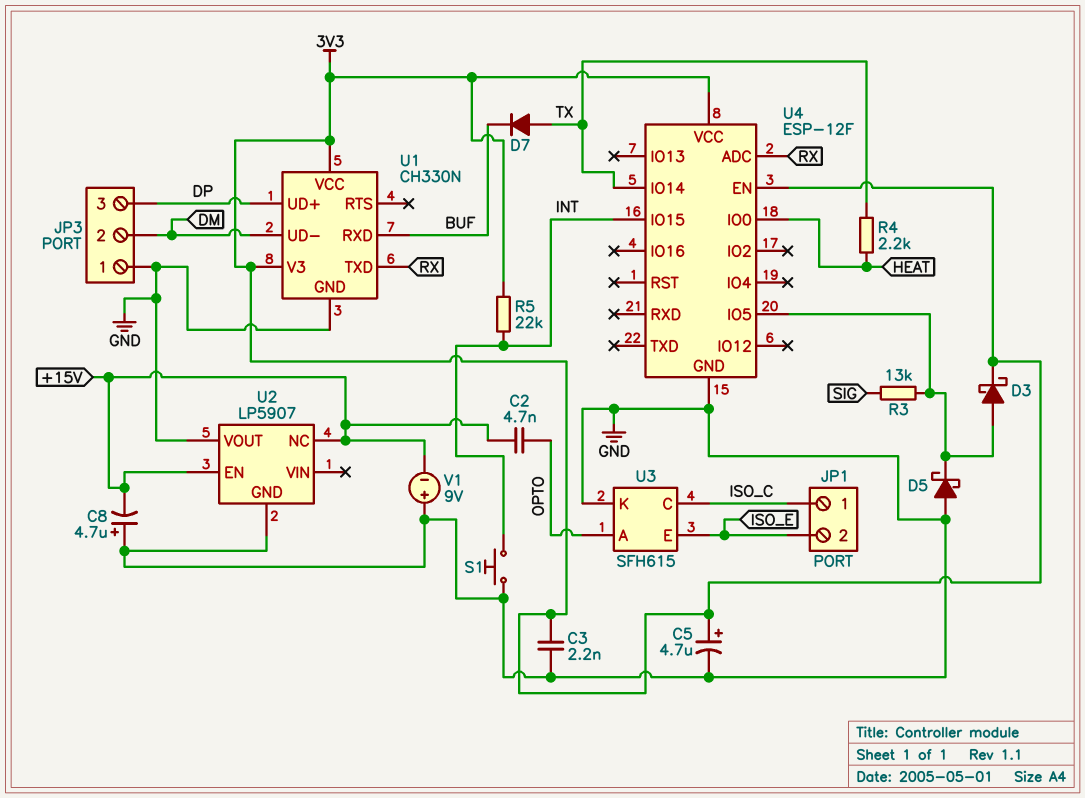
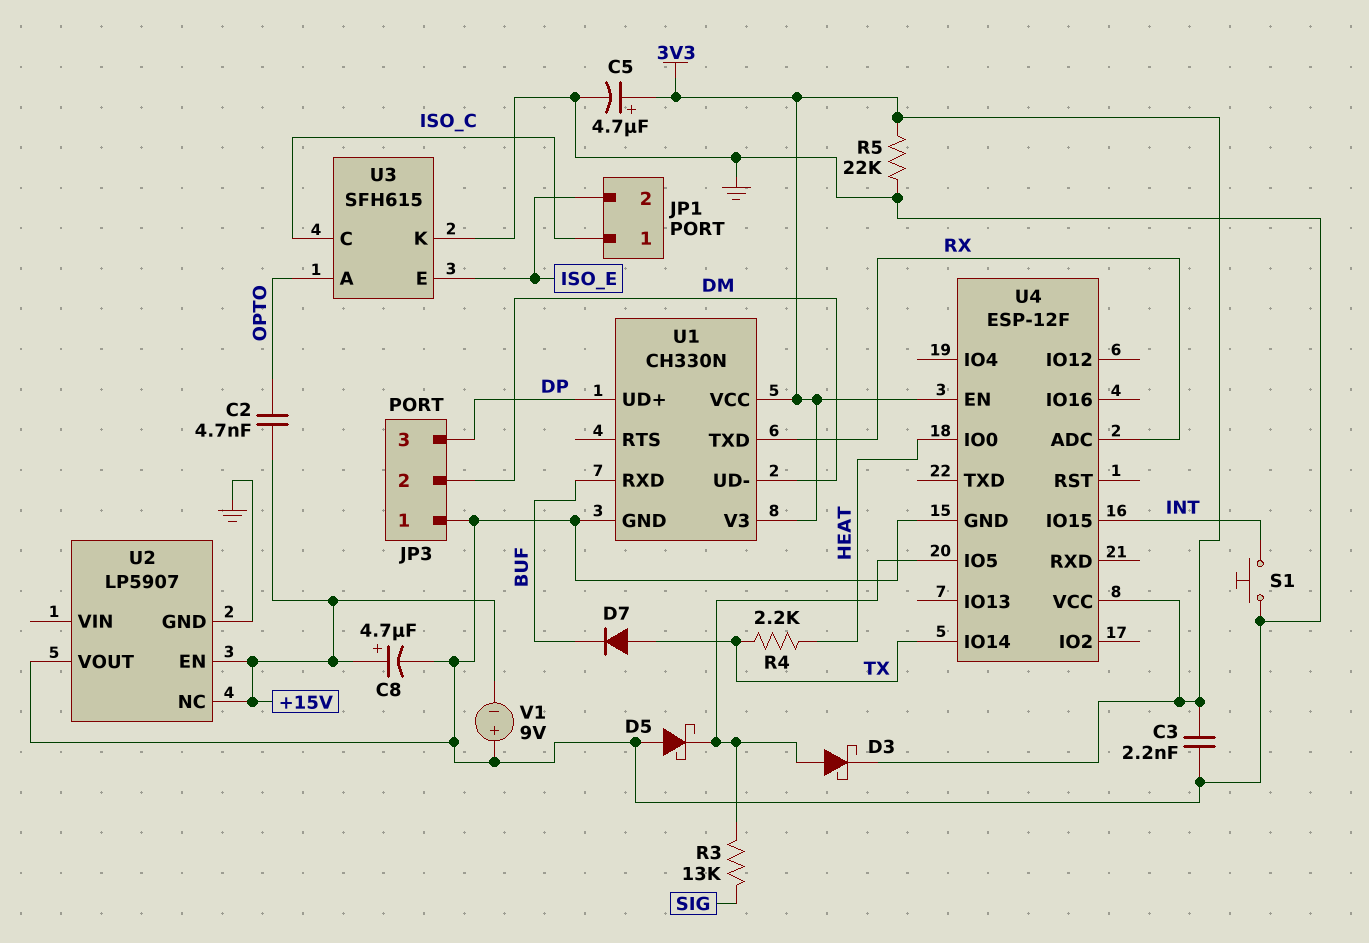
C8: 4.7uF (plus GND, minus +15V) -> 4.7uF (plus +15V, minus GND)
R5: 22k (3V3, INT) -> 22k (3V3, GND)

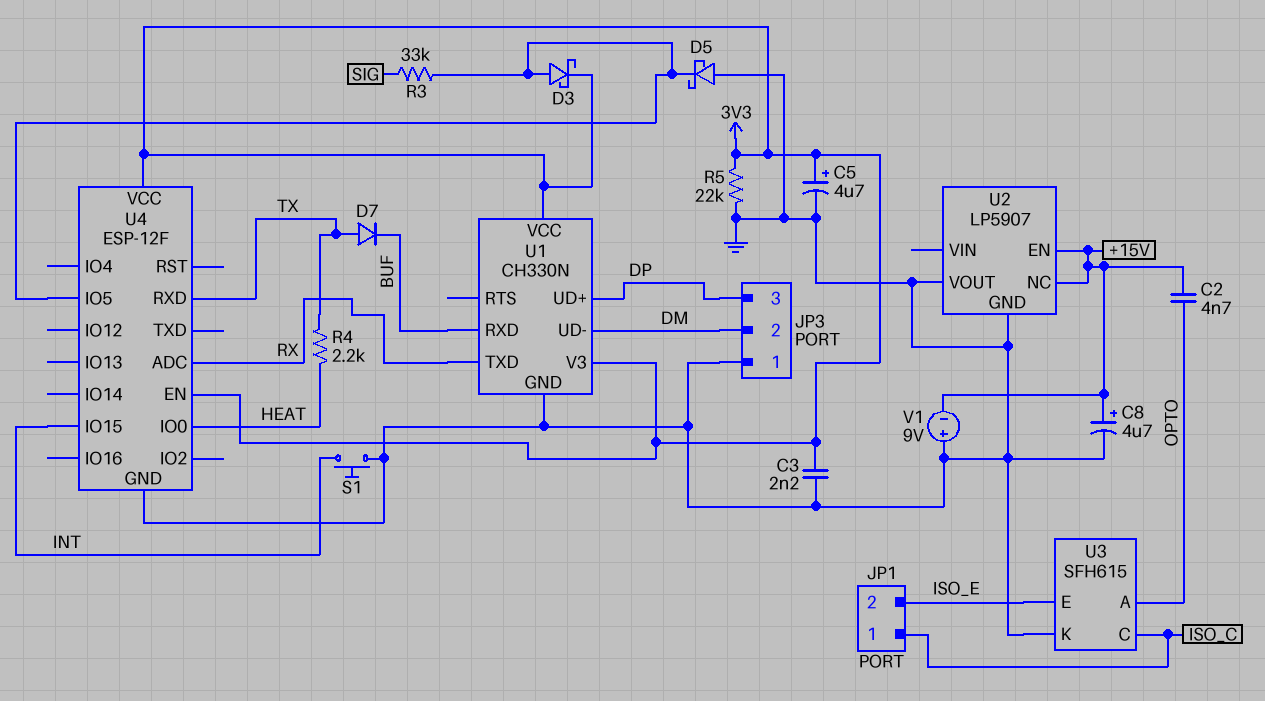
R3: 13k (SIG, U4/IO5) -> 33k (SIG, U4/IO5)
U4 pin IO14: TX -> none
U4 pin RXD: none -> TX

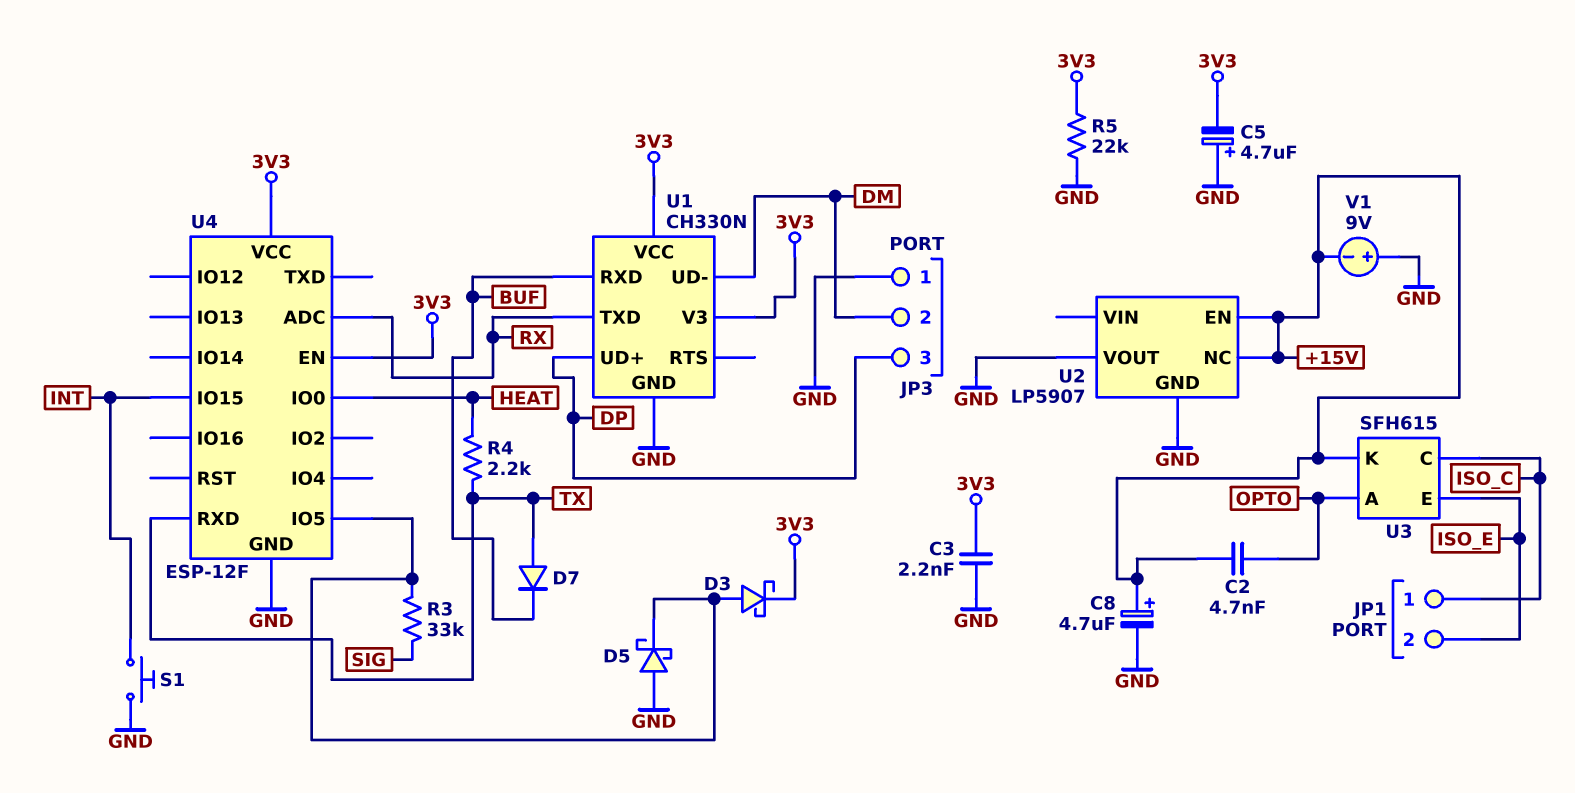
C5: 4.7uF (plus 3V3, minus GND) -> 4.7uF (plus GND, minus 3V3)
U3 pin K: GND -> +15V

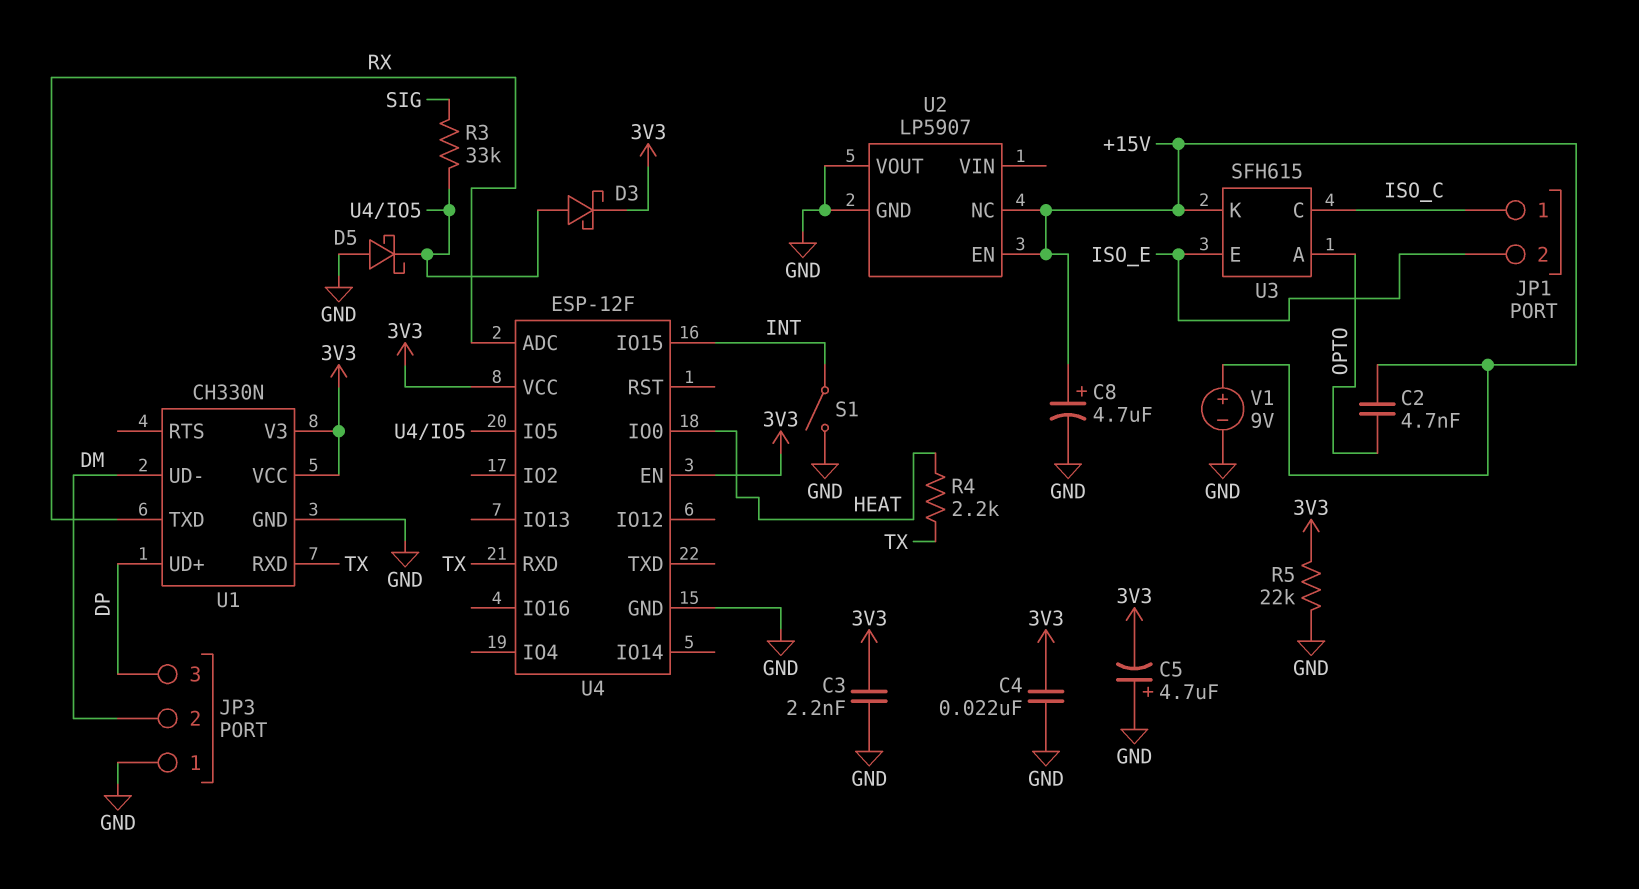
C4: none -> 22nF (3V3, GND)
D7: diode (A TX, K BUF) -> none
S1: button (GND, INT) -> switch (GND, INT)
U1 pin RXD: BUF -> TX
V1: 9V (plus GND, minus +15V) -> 9V (plus +15V, minus GND)

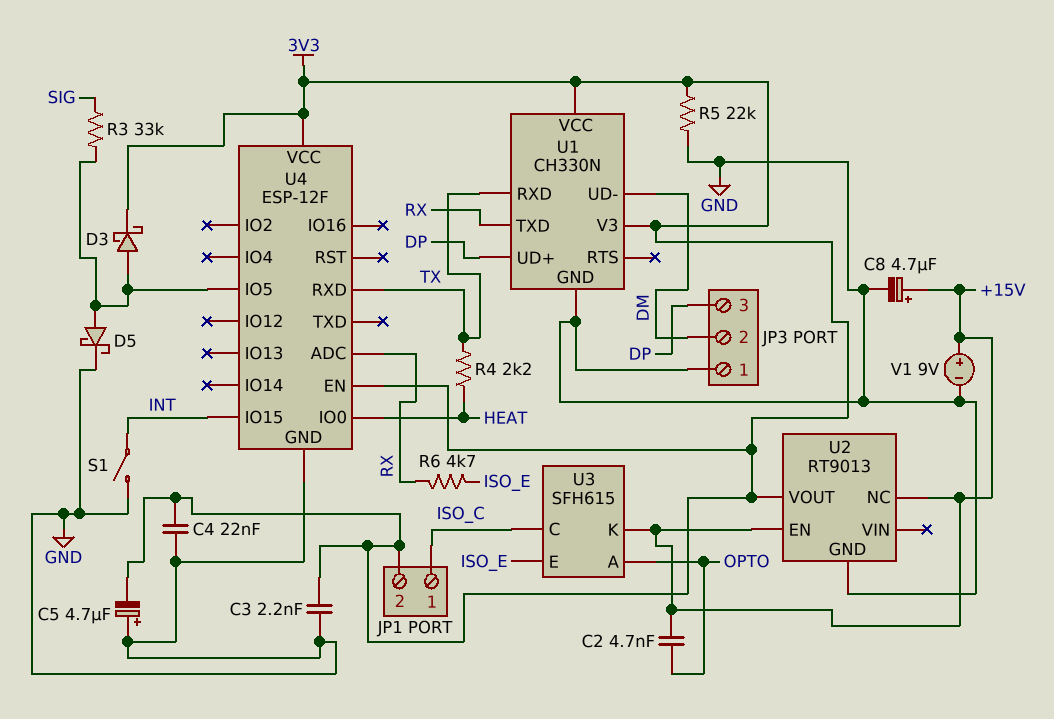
D5: schottky (A GND, K U4/IO5) -> schottky (A U4/IO5, K GND)
JP1 pin 2: ISO_E -> 3V3
R6: none -> 4.7k (ISO_E, RX)
U2: LP5907 -> RT9013
U2 pin VOUT: GND -> 3V3

